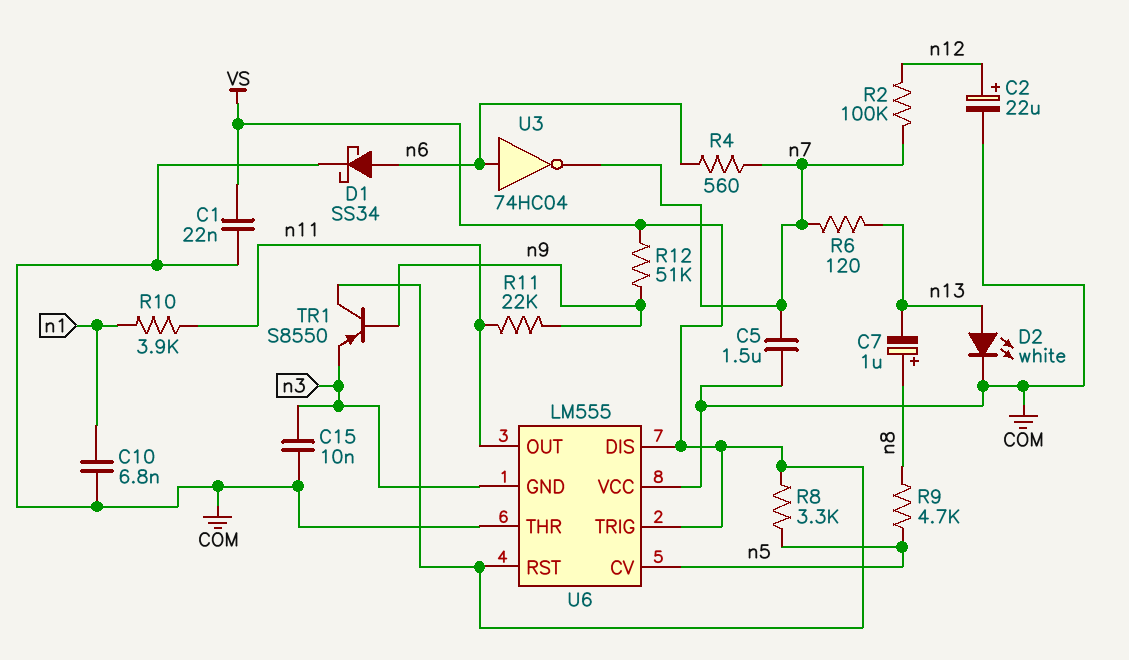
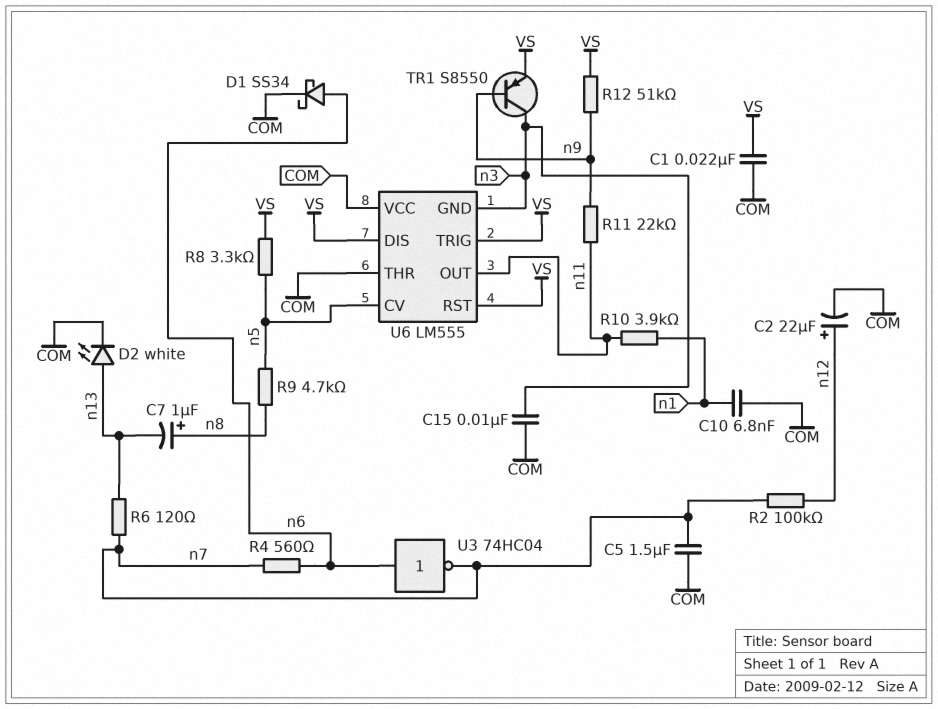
TR1: PNP S8550 (B n9, C VS, E n3) -> PNP S8550 (B n9, C n3, E VS)

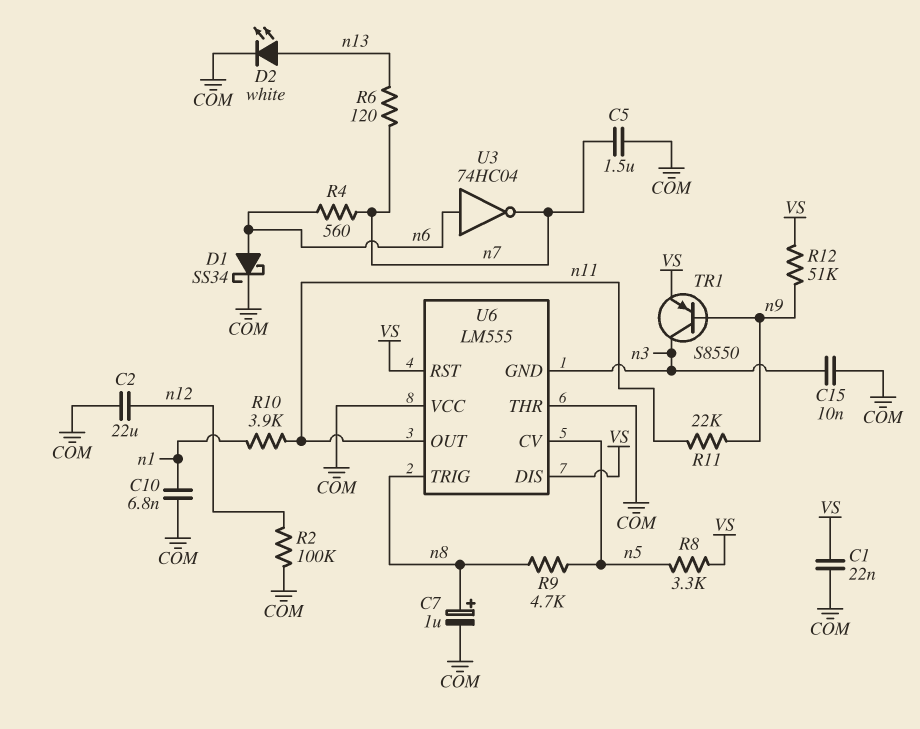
C2: 22uF (plus n12, minus COM) -> 22uF (COM, n12)
C7: 1uF (plus n8, minus n13) -> 1uF (plus n8, minus COM)
R2: 100k (n7, n12) -> 100k (COM, n12)
U6 pin TRIG: VS -> n8

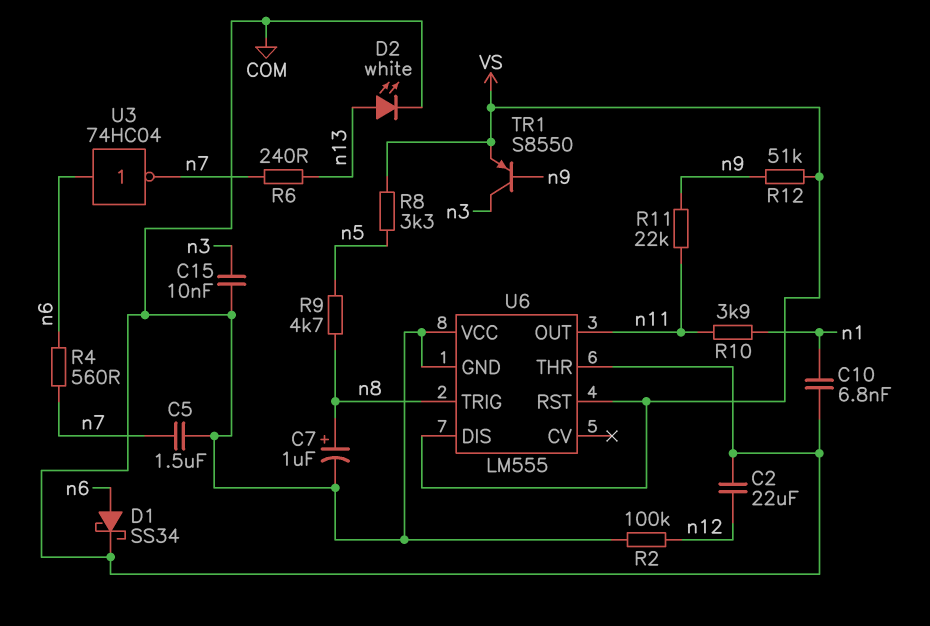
C1: 22nF (COM, VS) -> none
R6: 120 (n7, n13) -> 240 (n7, n13)
U6 pin CV: n5 -> none
U6 pin GND: n3 -> COM

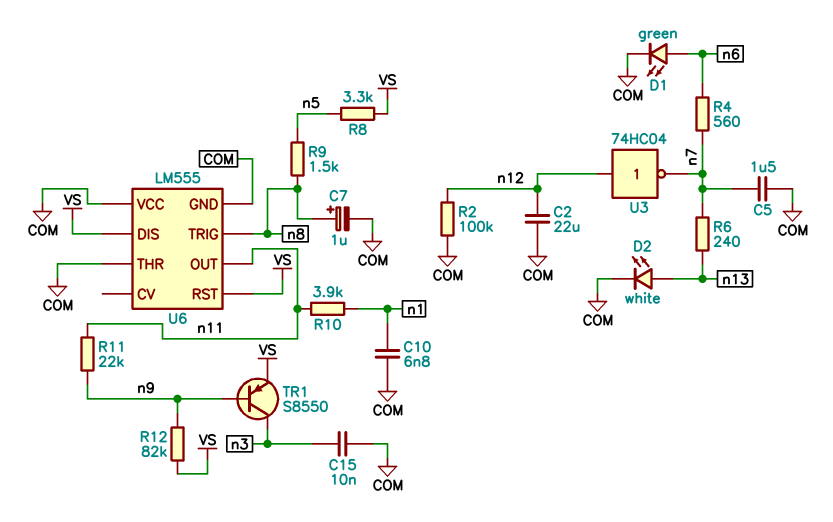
D1: schottky SS34 (A n6, K COM) -> LED green (A n6, K COM)
R9: 4.7k (n5, n8) -> 1.5k (n5, n8)
R12: 51k (VS, n9) -> 82k (VS, n9)
U3: NOT 74HC04 (in n6, out n7) -> NOT 74HC04 (in n12, out n7)

